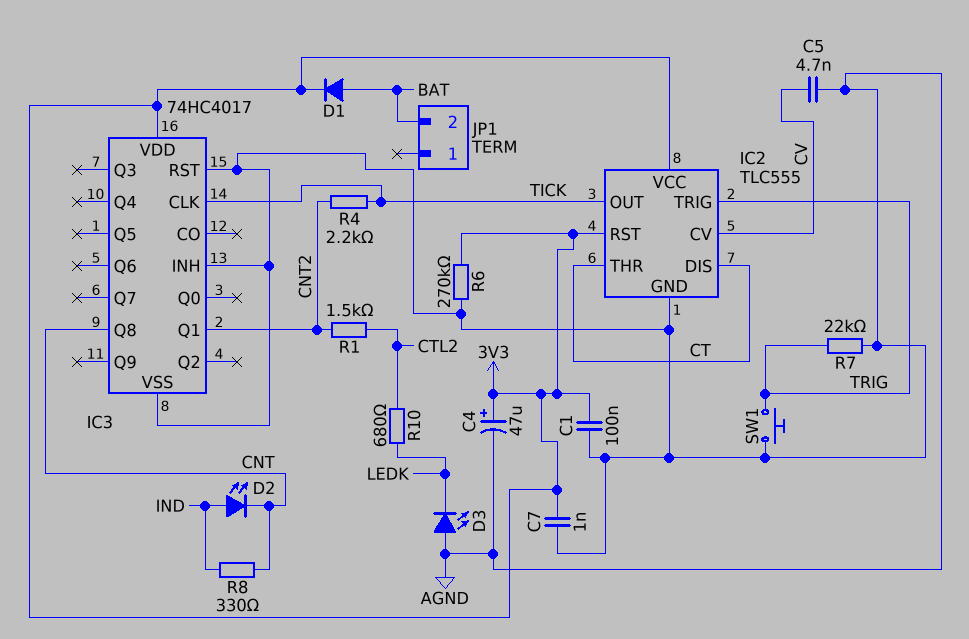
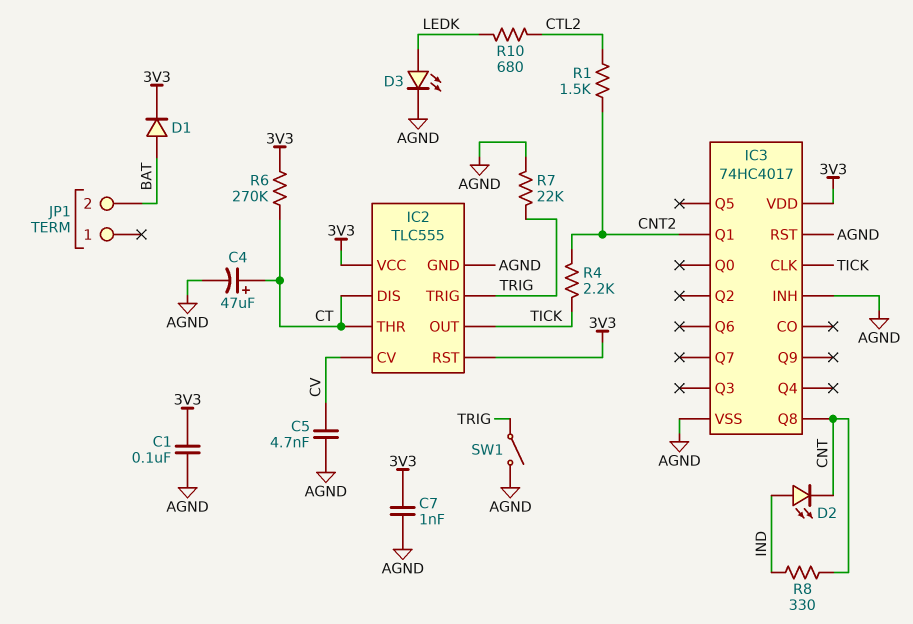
C4: 47uF (plus 3V3, minus AGND) -> 47uF (plus CT, minus AGND)
D3: LED (A AGND, K LEDK) -> LED (A LEDK, K AGND)
R6: 270k (3V3, AGND) -> 270k (3V3, CT)
SW1: button (AGND, TRIG) -> switch (AGND, TRIG)

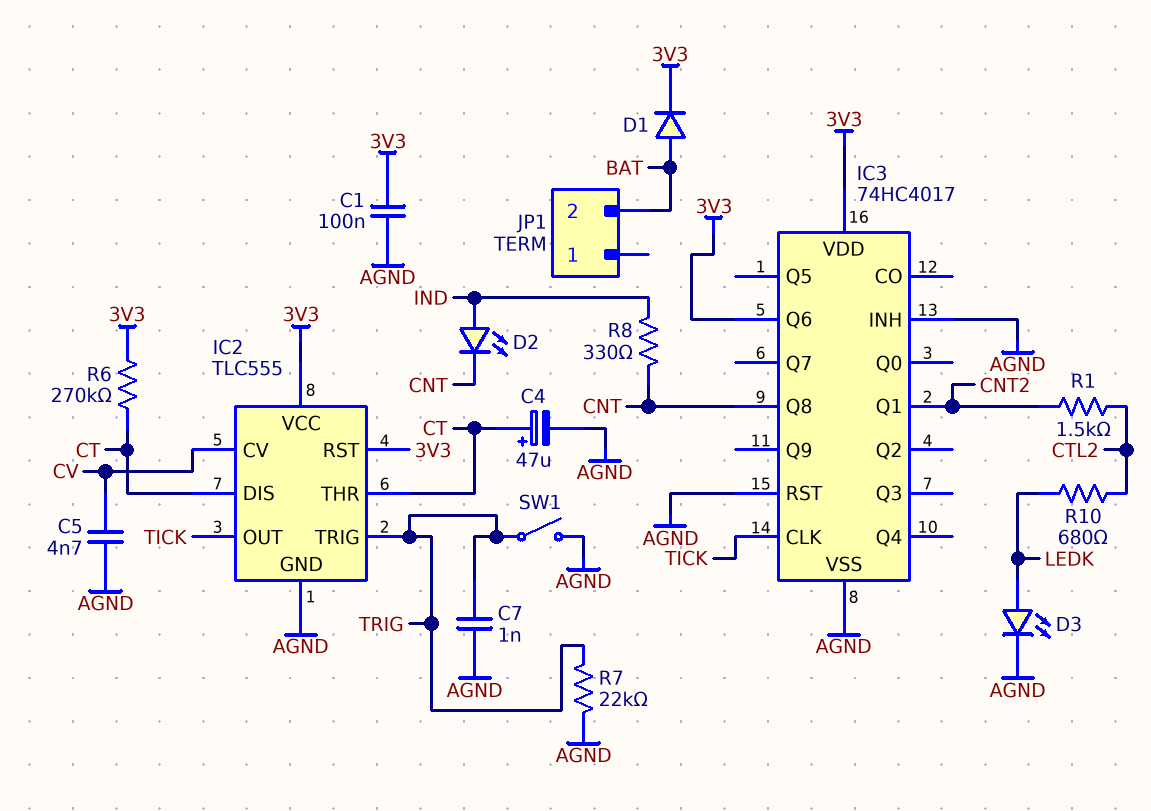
C7: 1nF (3V3, AGND) -> 1nF (AGND, TRIG)
IC3 pin Q6: none -> 3V3
R4: 2.2k (CNT2, TICK) -> none

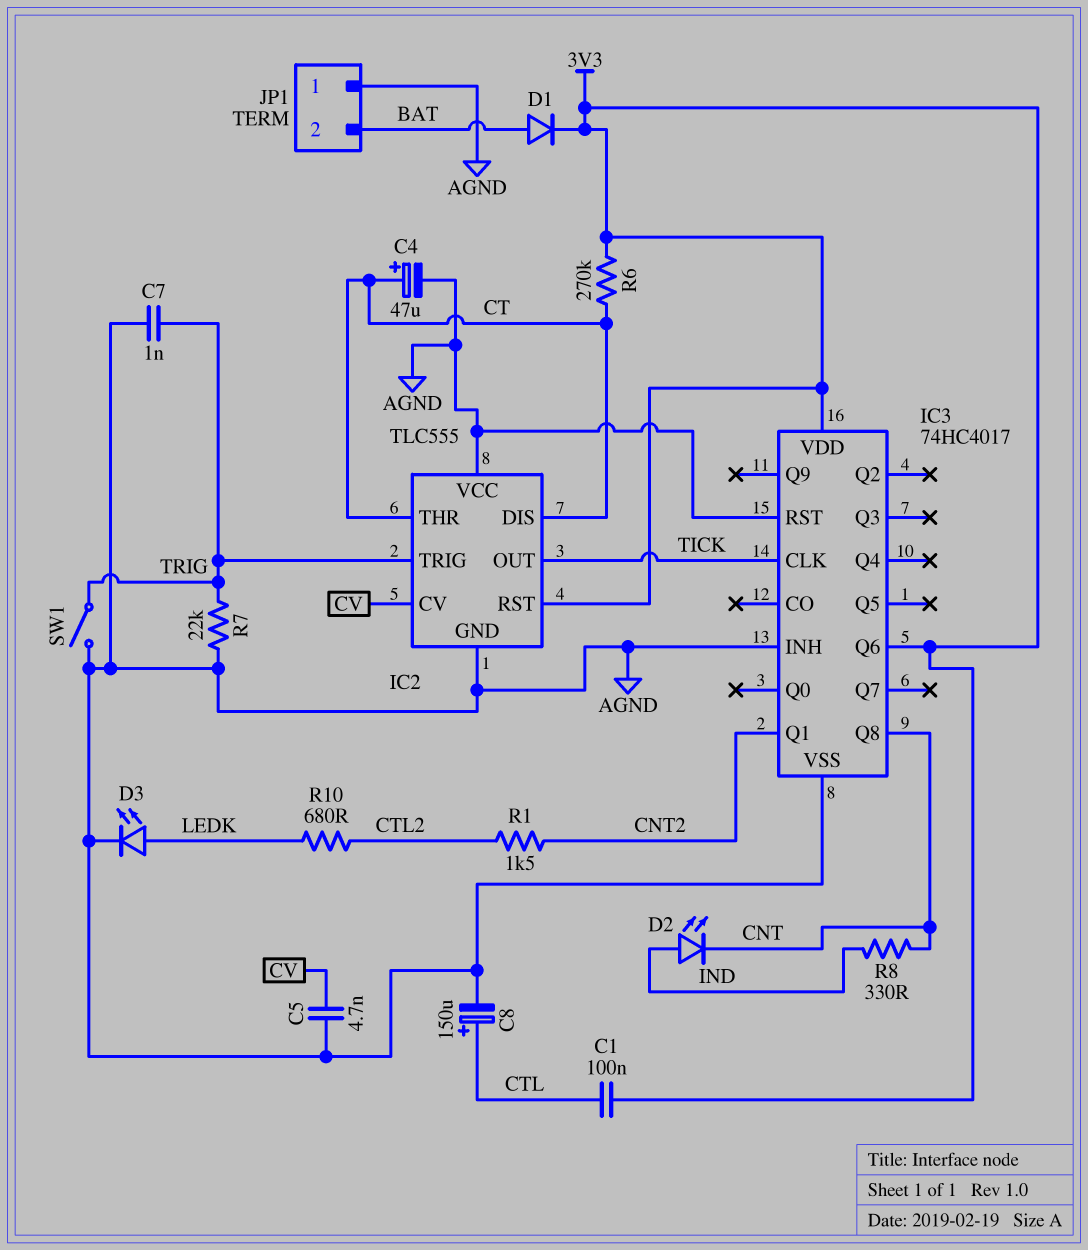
C1: 100nF (3V3, AGND) -> 100nF (3V3, CTL)
C8: none -> 150uF (plus CTL, minus AGND)
IC2 pin VCC: 3V3 -> AGND
JP1 pin 1: none -> AGND

